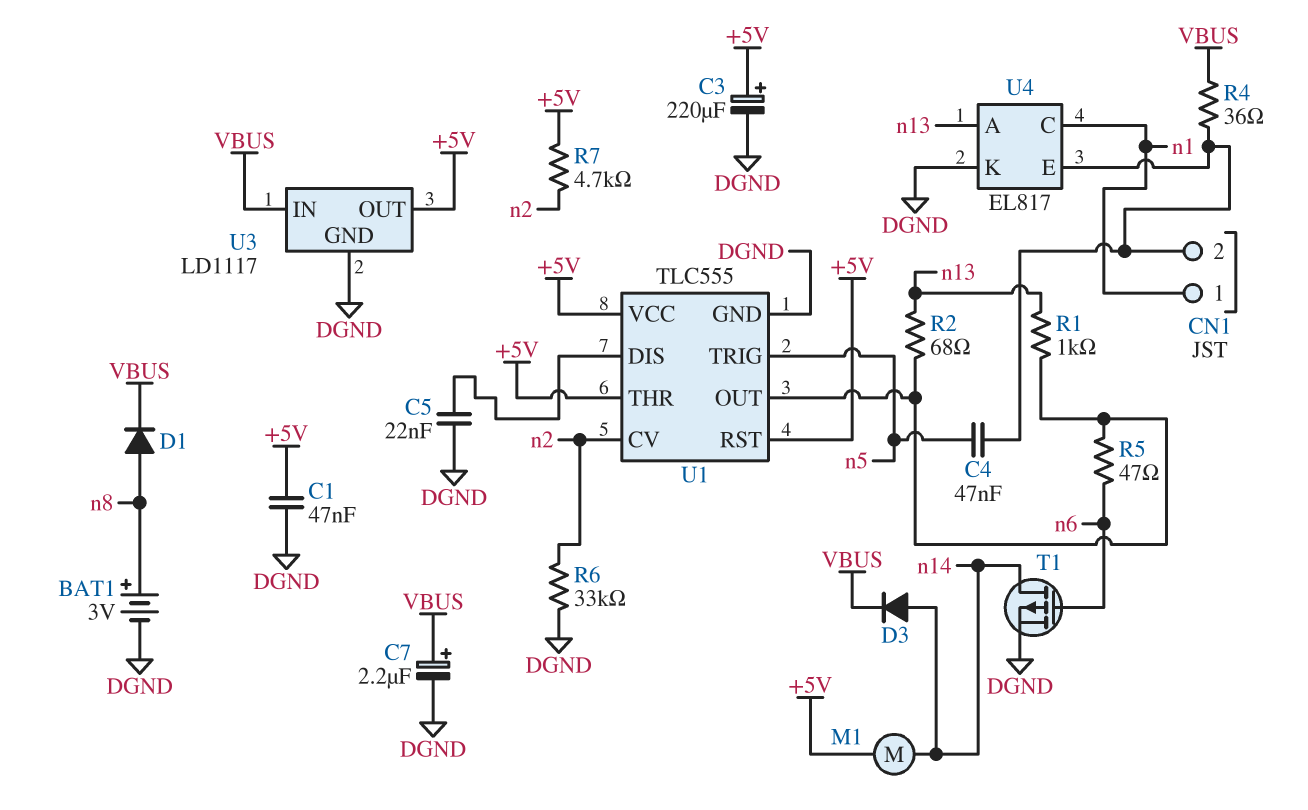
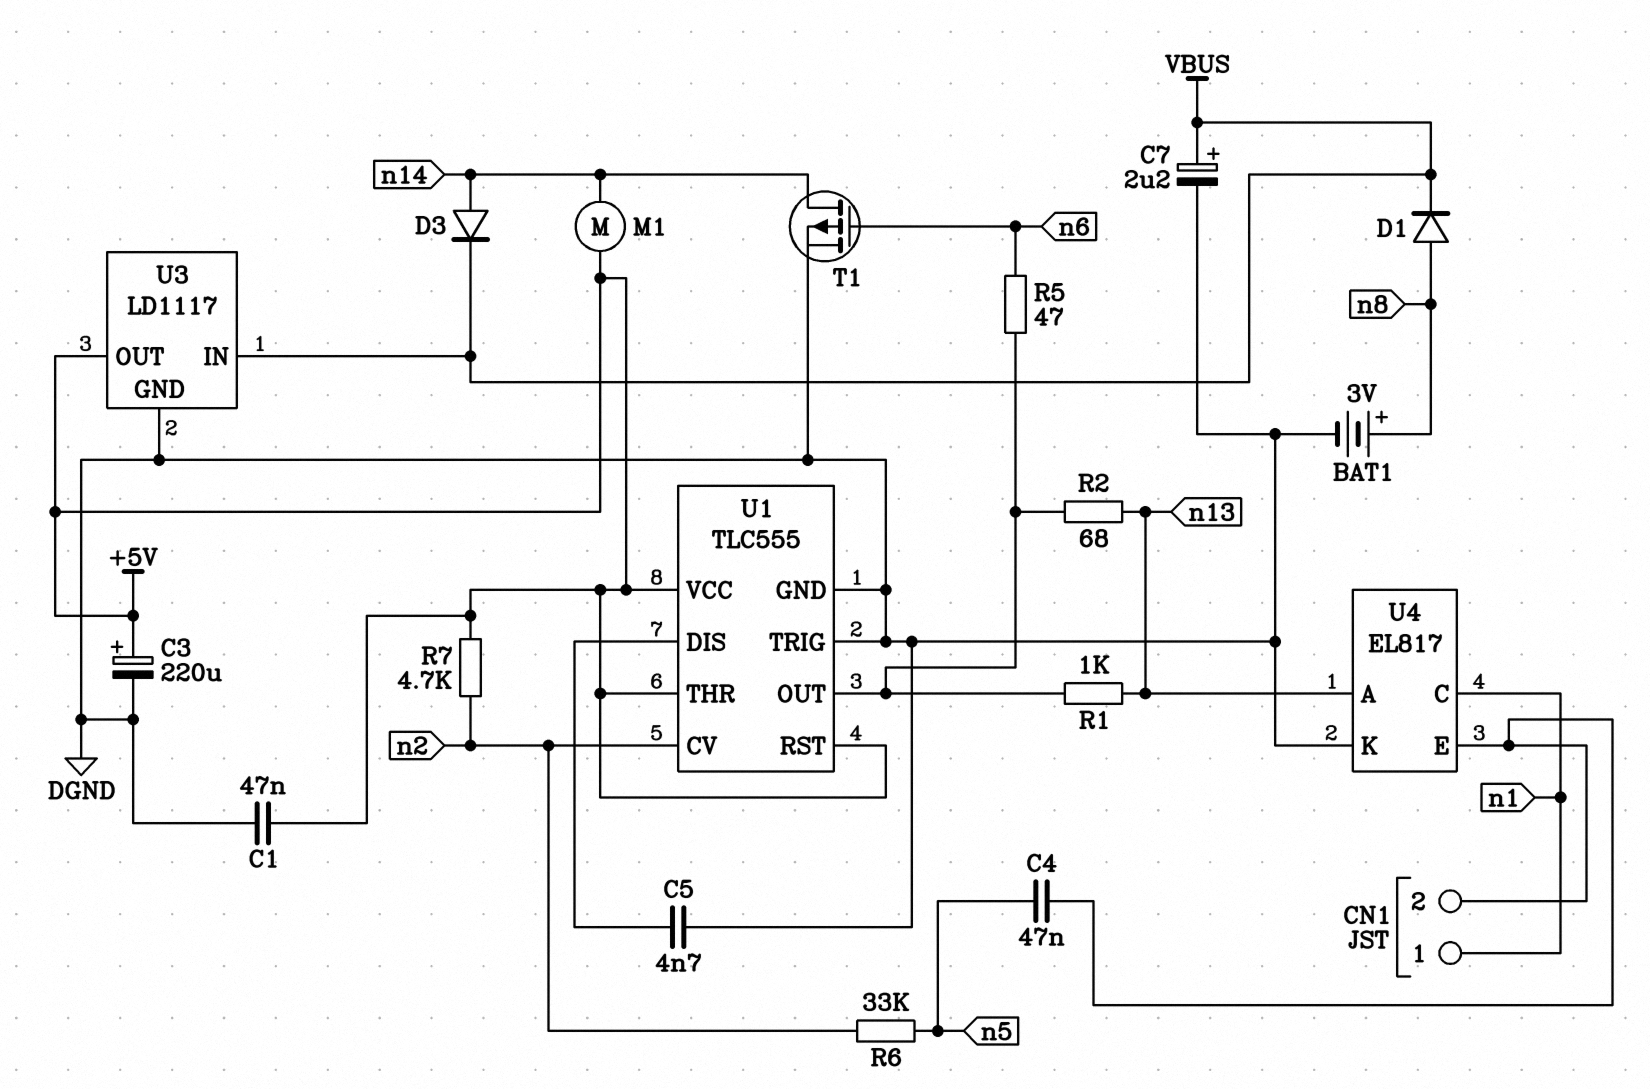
C5: 22nF (DGND, U1/DIS) -> 4.7nF (DGND, U1/DIS)
R4: 36 (CN1/2, VBUS) -> none
R6: 33k (DGND, n2) -> 33k (n2, n5)
U1 pin TRIG: n5 -> DGND

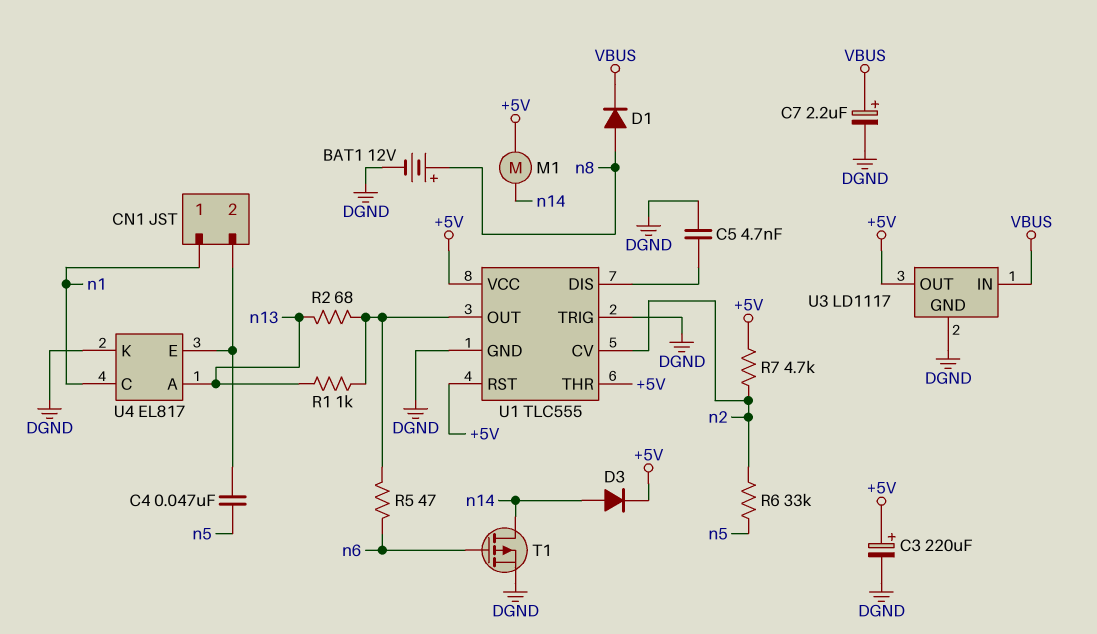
BAT1: 3V (plus n8, minus DGND) -> 12V (plus n8, minus DGND)
C1: 47nF (+5V, DGND) -> none
D3: diode (A n14, K VBUS) -> diode (A n14, K +5V)

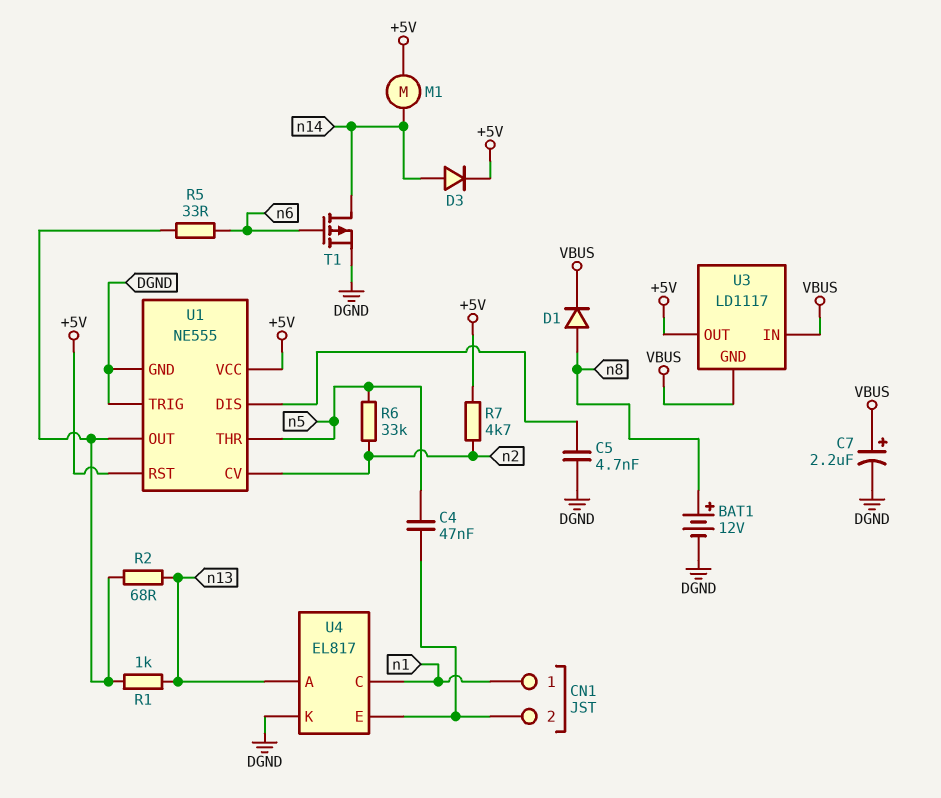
C3: 220uF (plus +5V, minus DGND) -> none
R5: 47 (U1/OUT, n6) -> 33 (U1/OUT, n6)
U1: TLC555 -> NE555
U1 pin THR: +5V -> n5
U3 pin GND: DGND -> VBUS

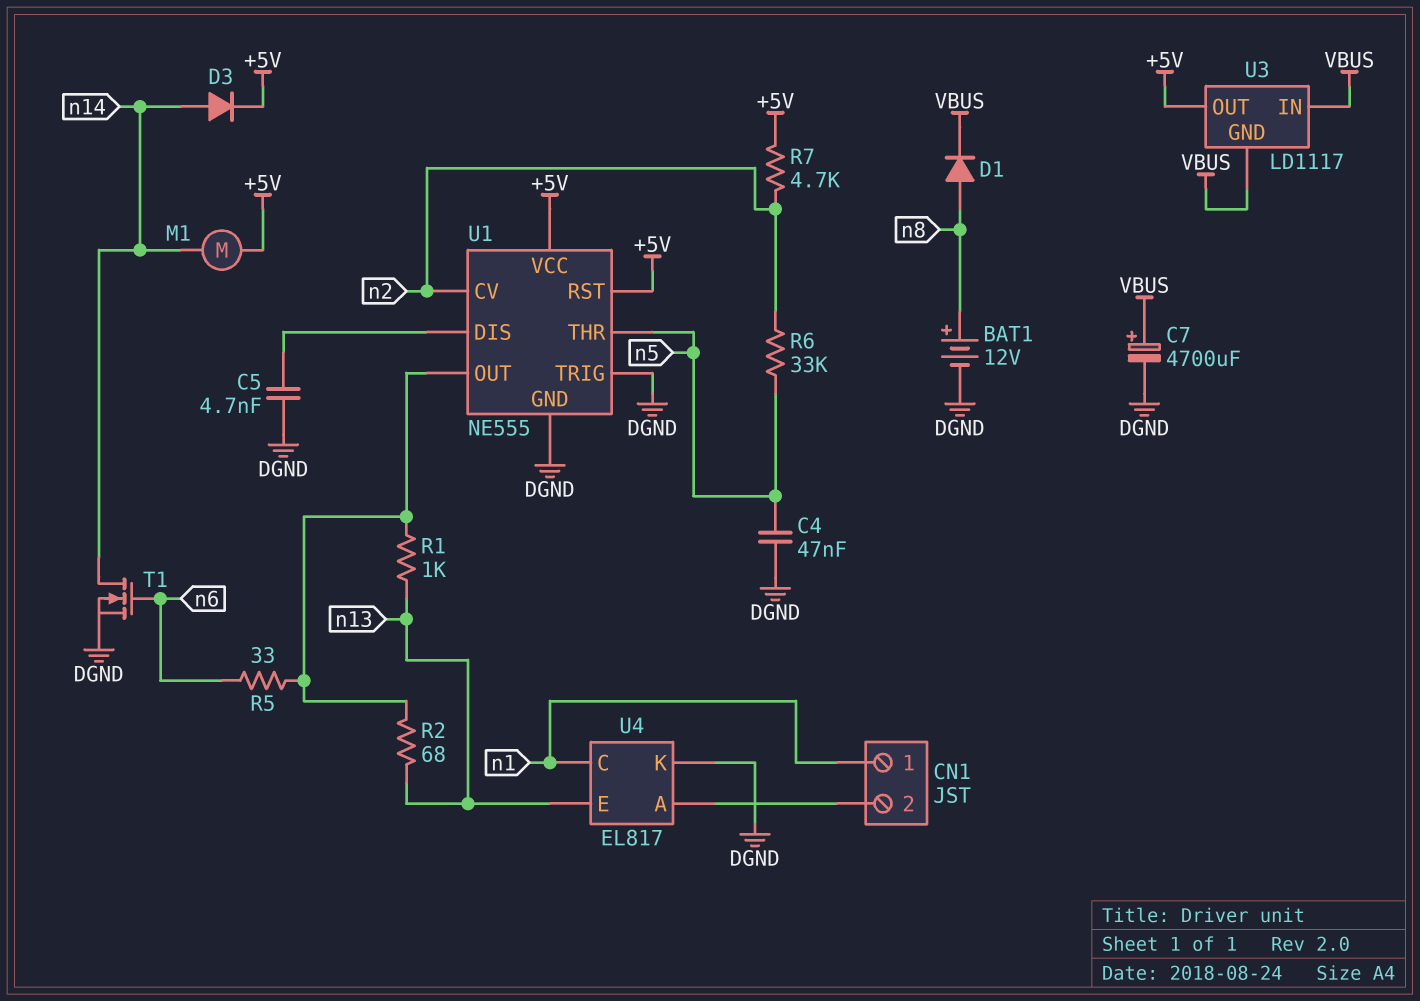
C4: 47nF (CN1/2, n5) -> 47nF (DGND, n5)
C7: 2.2uF (plus VBUS, minus DGND) -> 4700uF (plus VBUS, minus DGND)
T1: PMOS (G n6, D n14, S DGND) -> NMOS (G n6, D n14, S DGND)
U4 pin A: n13 -> CN1/2
U4 pin E: CN1/2 -> n13

